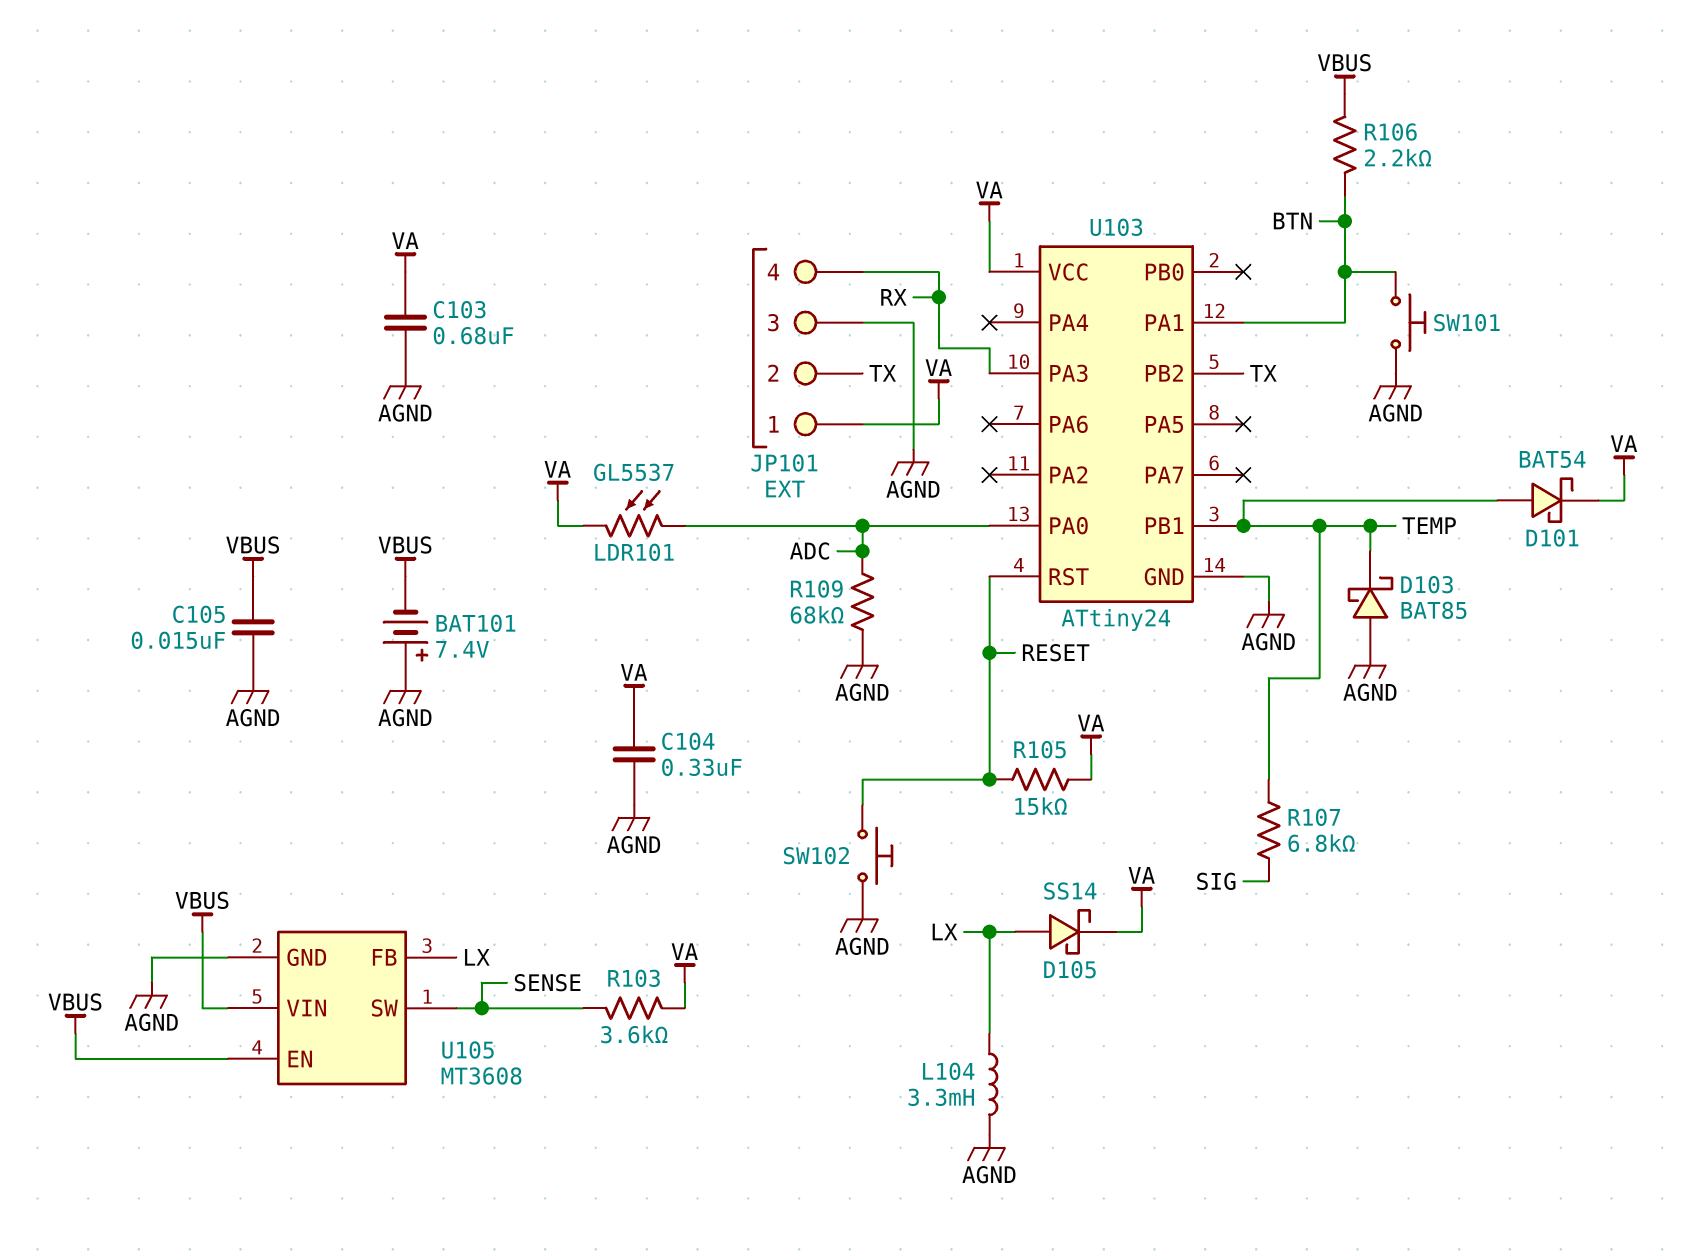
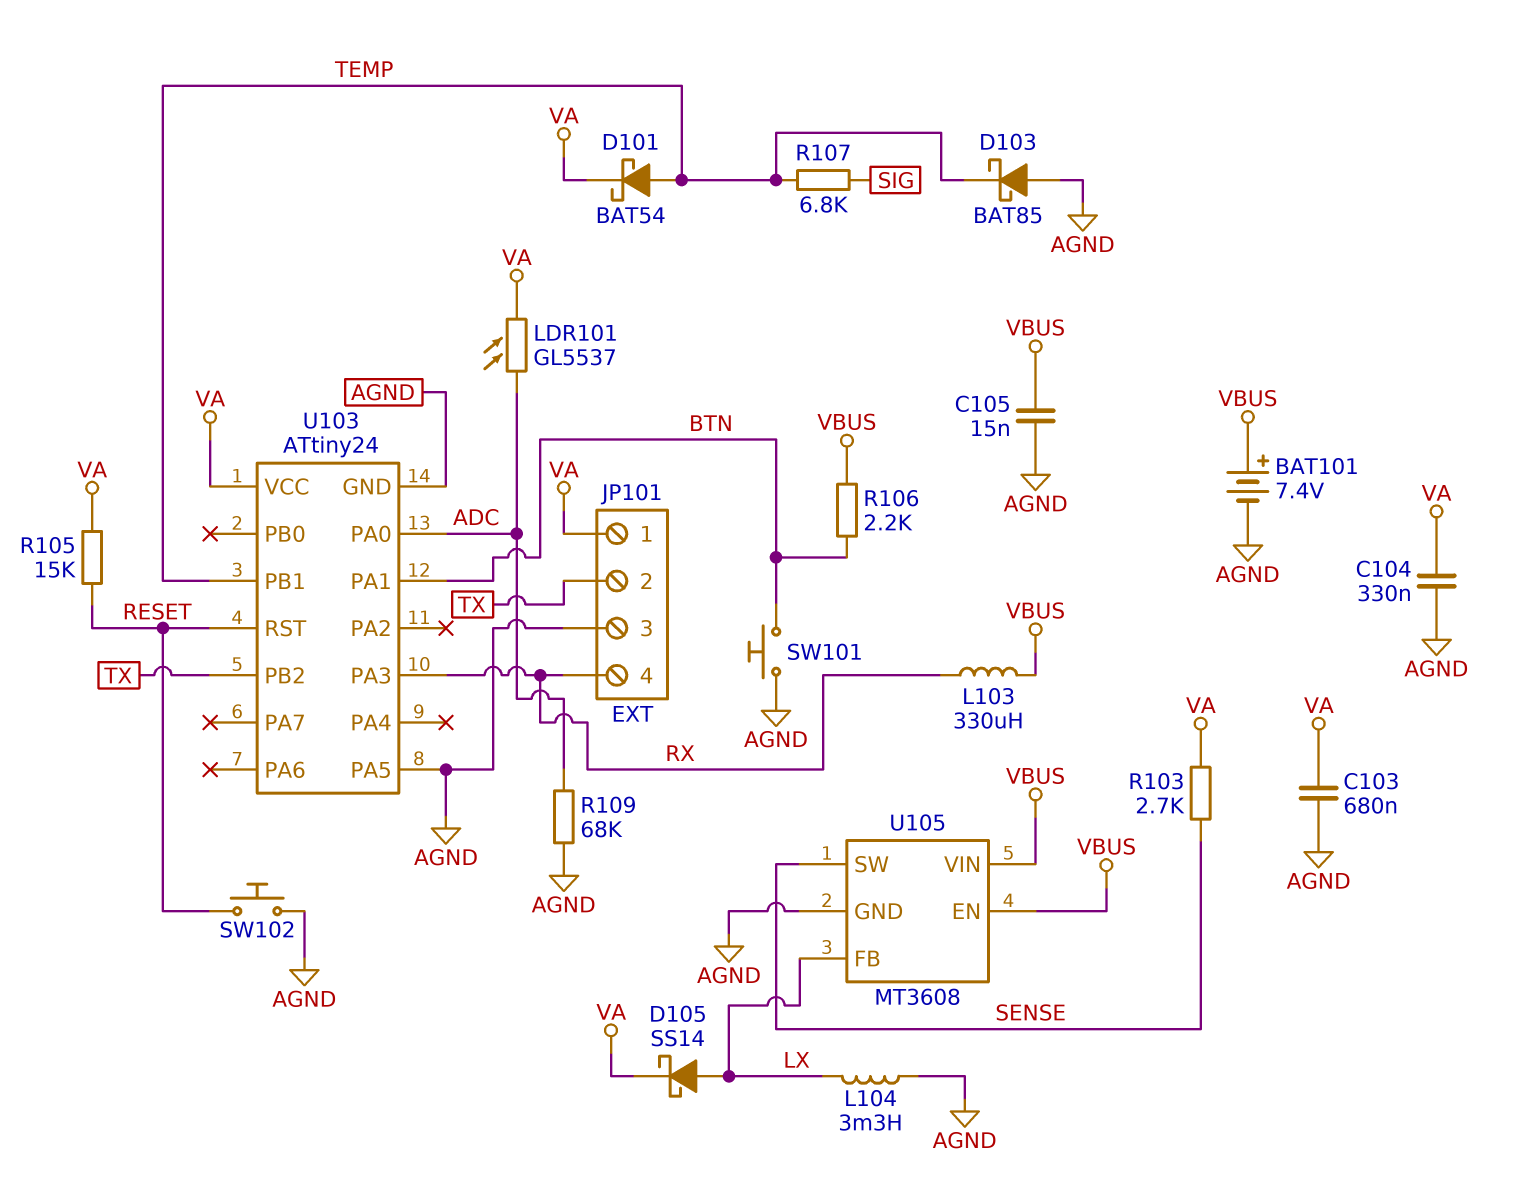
BAT101: 7.4V (plus AGND, minus VBUS) -> 7.4V (plus VBUS, minus AGND)
L103: none -> 330uH (RX, VBUS)
R103: 3.6k (SENSE, VA) -> 2.7k (SENSE, VA)
U103 pin PA5: none -> AGND

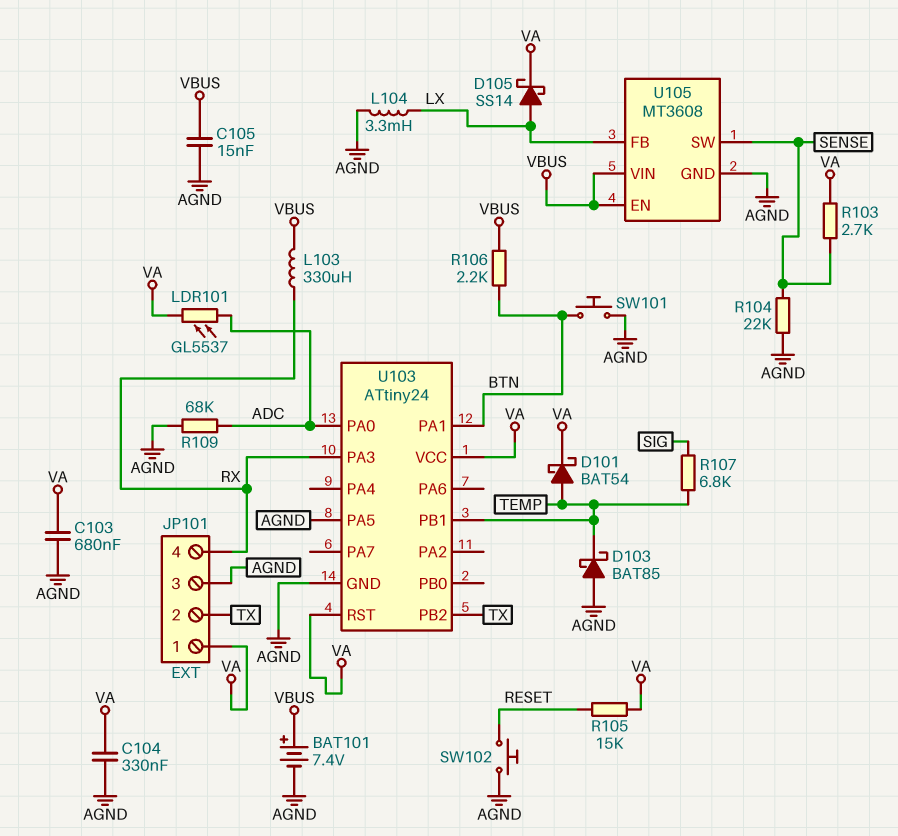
R104: none -> 22k (AGND, SENSE)
U103 pin RST: RESET -> VA

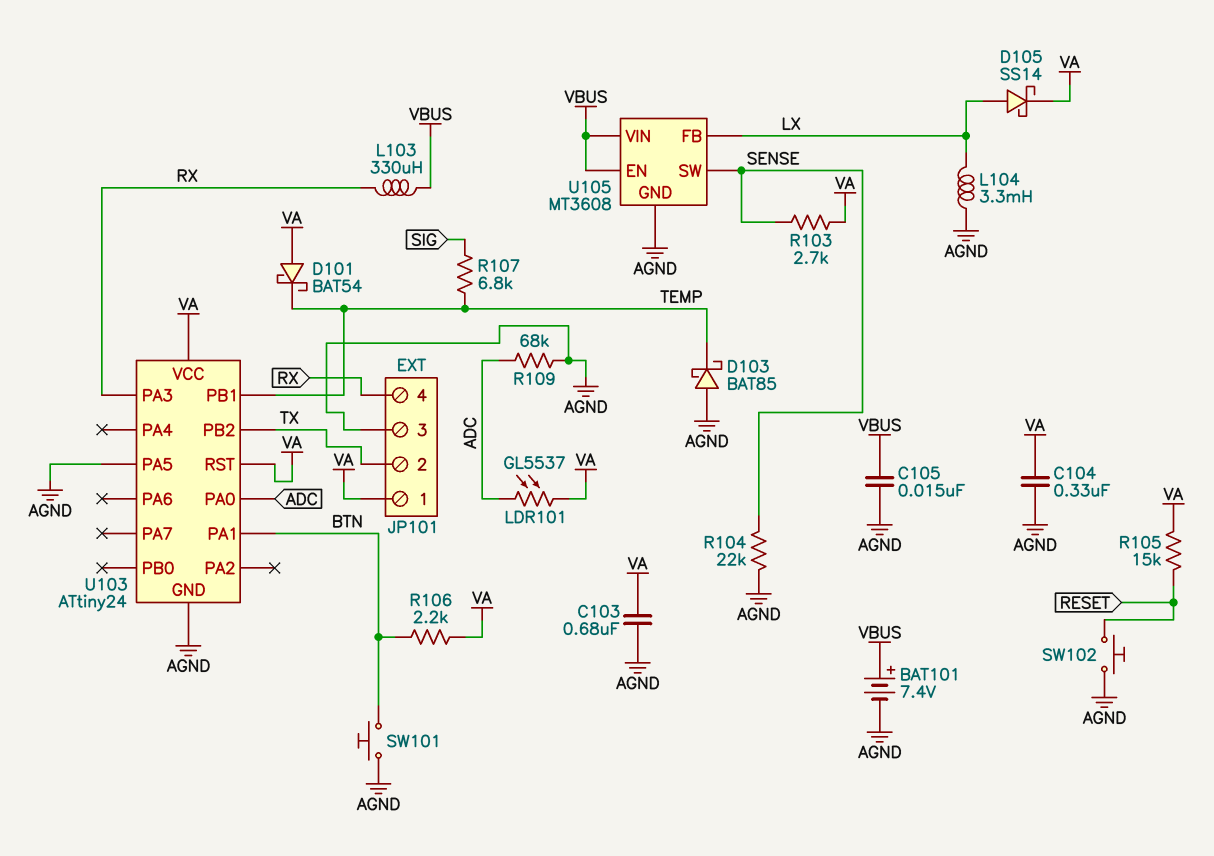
D101: schottky BAT54 (A TEMP, K VA) -> schottky BAT54 (A VA, K TEMP)
R106: 2.2k (BTN, VBUS) -> 2.2k (BTN, VA)

